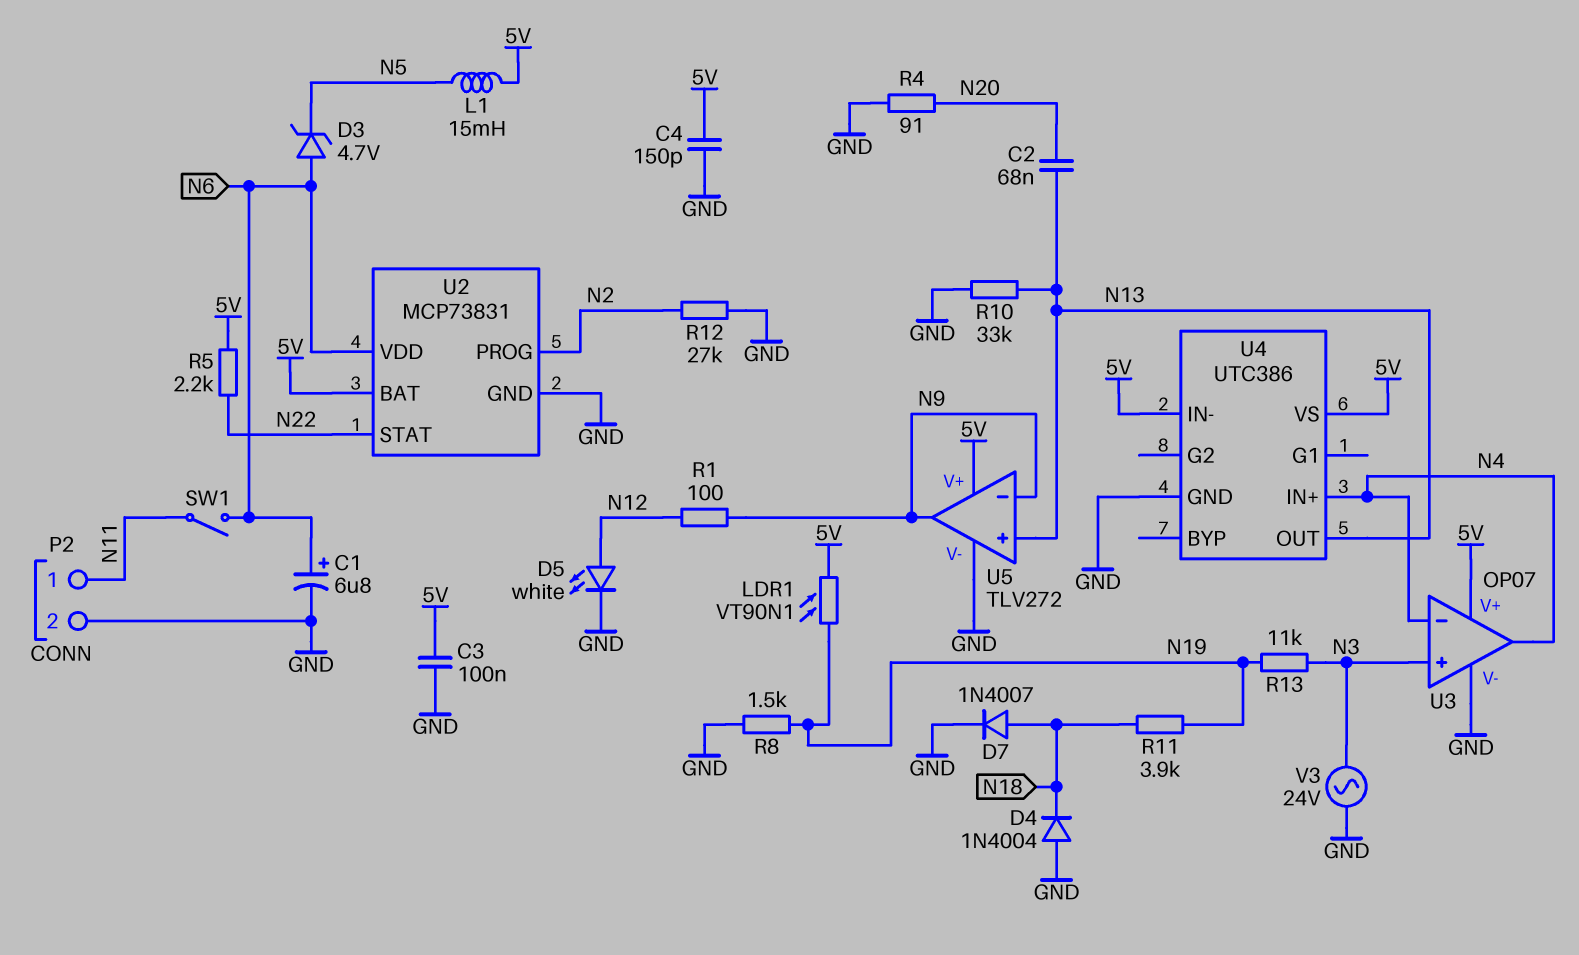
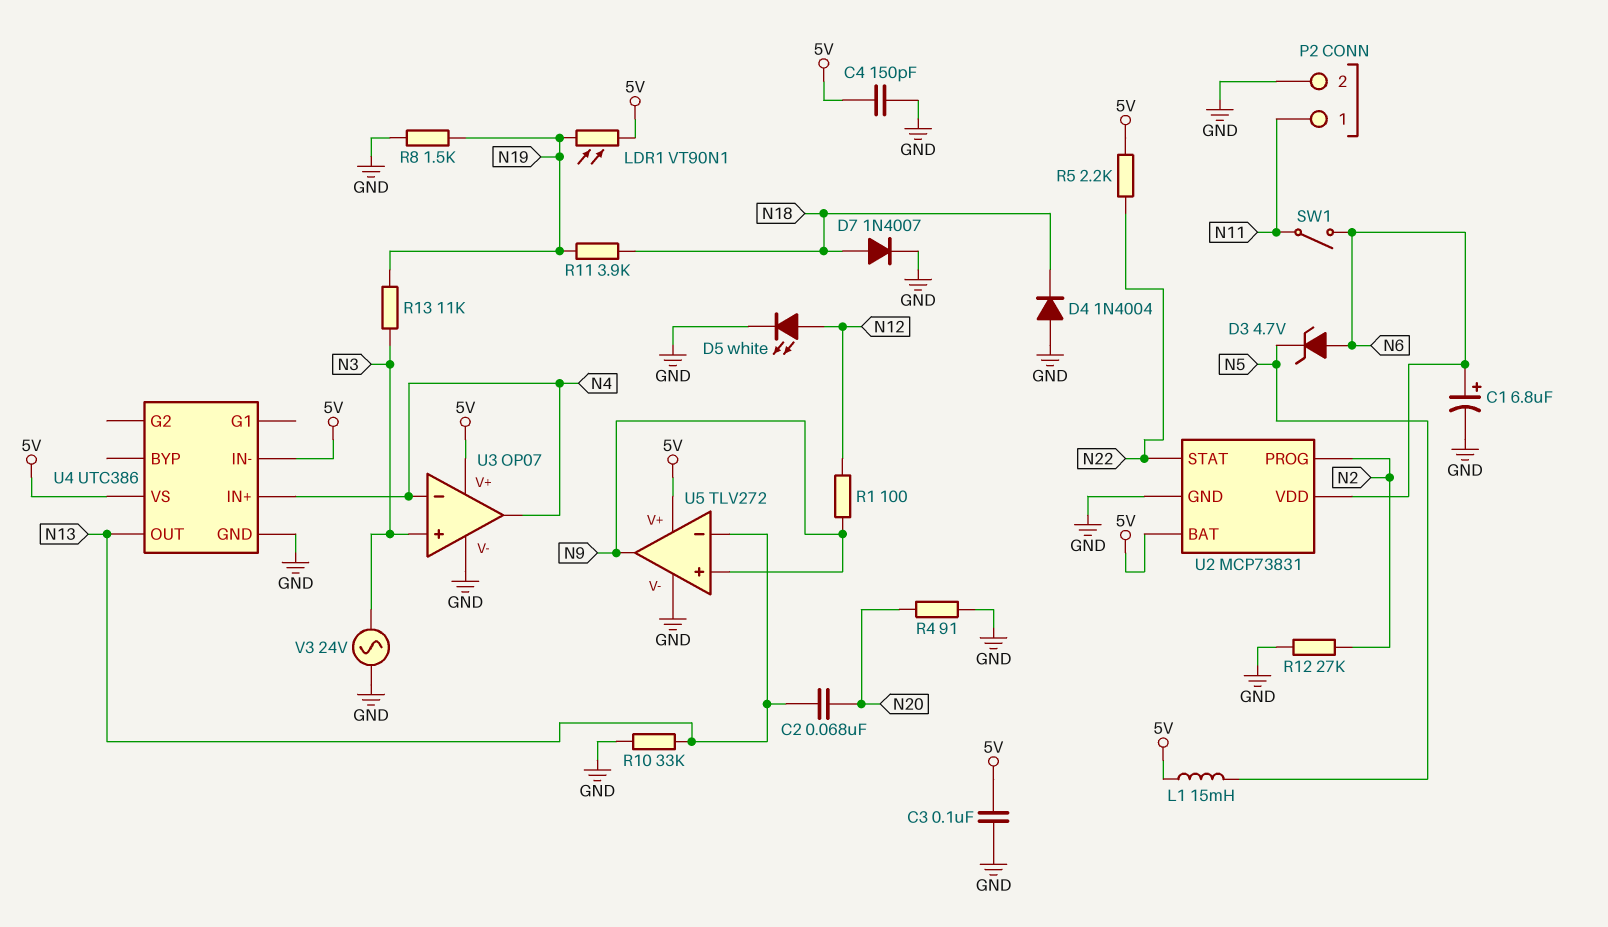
U5 pin in+: N13 -> N9
U5 pin in-: N9 -> N13

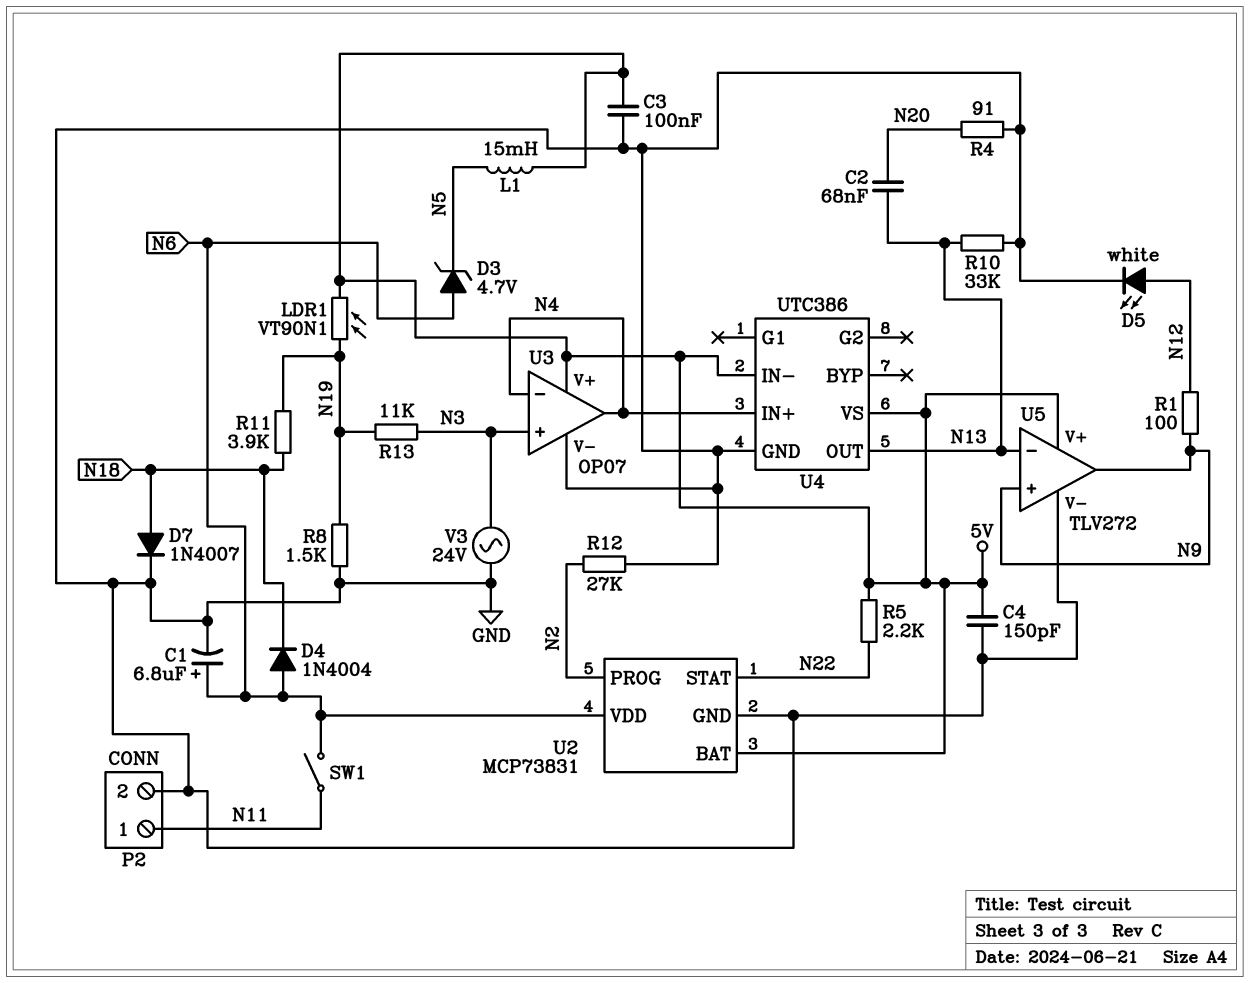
D4: diode 1N4004 (A GND, K N18) -> diode 1N4004 (A N6, K N18)

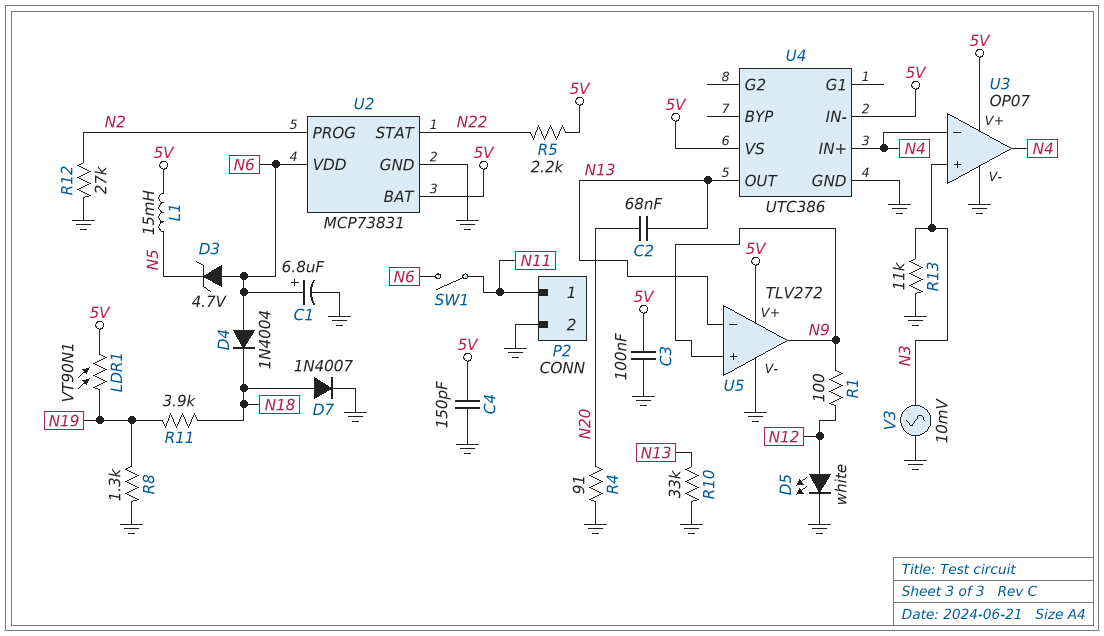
R8: 1.5k (GND, N19) -> 1.3k (GND, N19)
R13: 11k (N3, N19) -> 11k (GND, N3)
V3: AC 24V (GND, N3) -> AC 10mV (GND, N3)

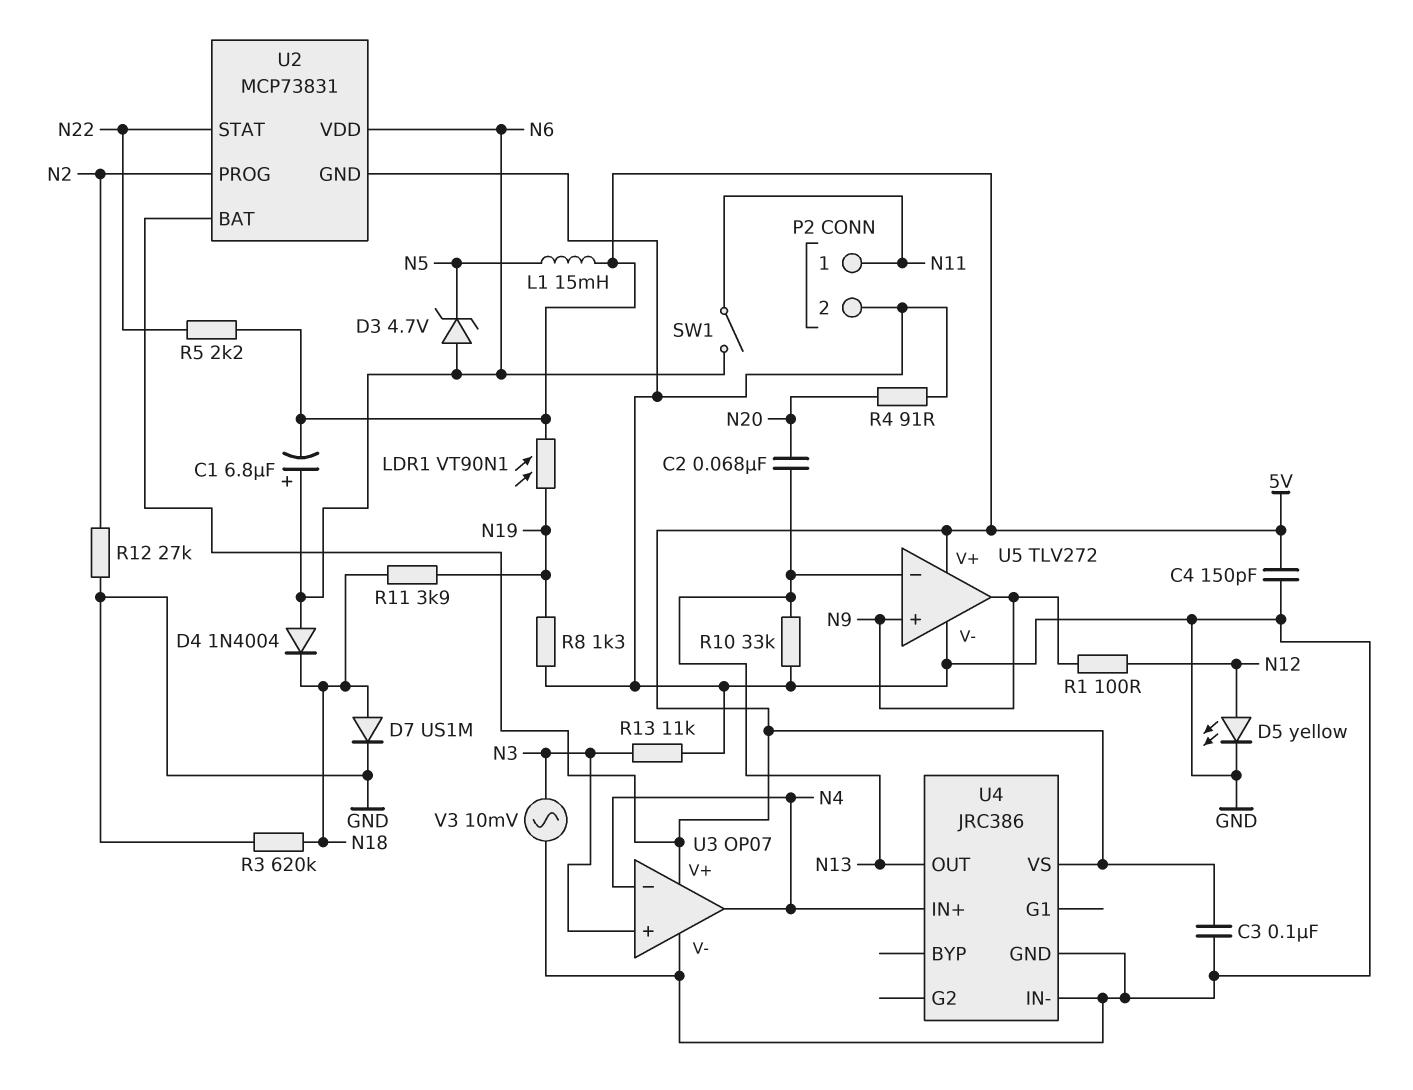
C1: 6.8uF (plus N6, minus GND) -> 6.8uF (plus N6, minus 5V)
D5: LED white (A N12, K GND) -> LED yellow (A N12, K GND)
D7: diode 1N4007 (A N18, K GND) -> diode US1M (A N18, K GND)
R3: none -> 620k (GND, N18)
U4: UTC386 -> JRC386
U4 pin IN-: 5V -> GND

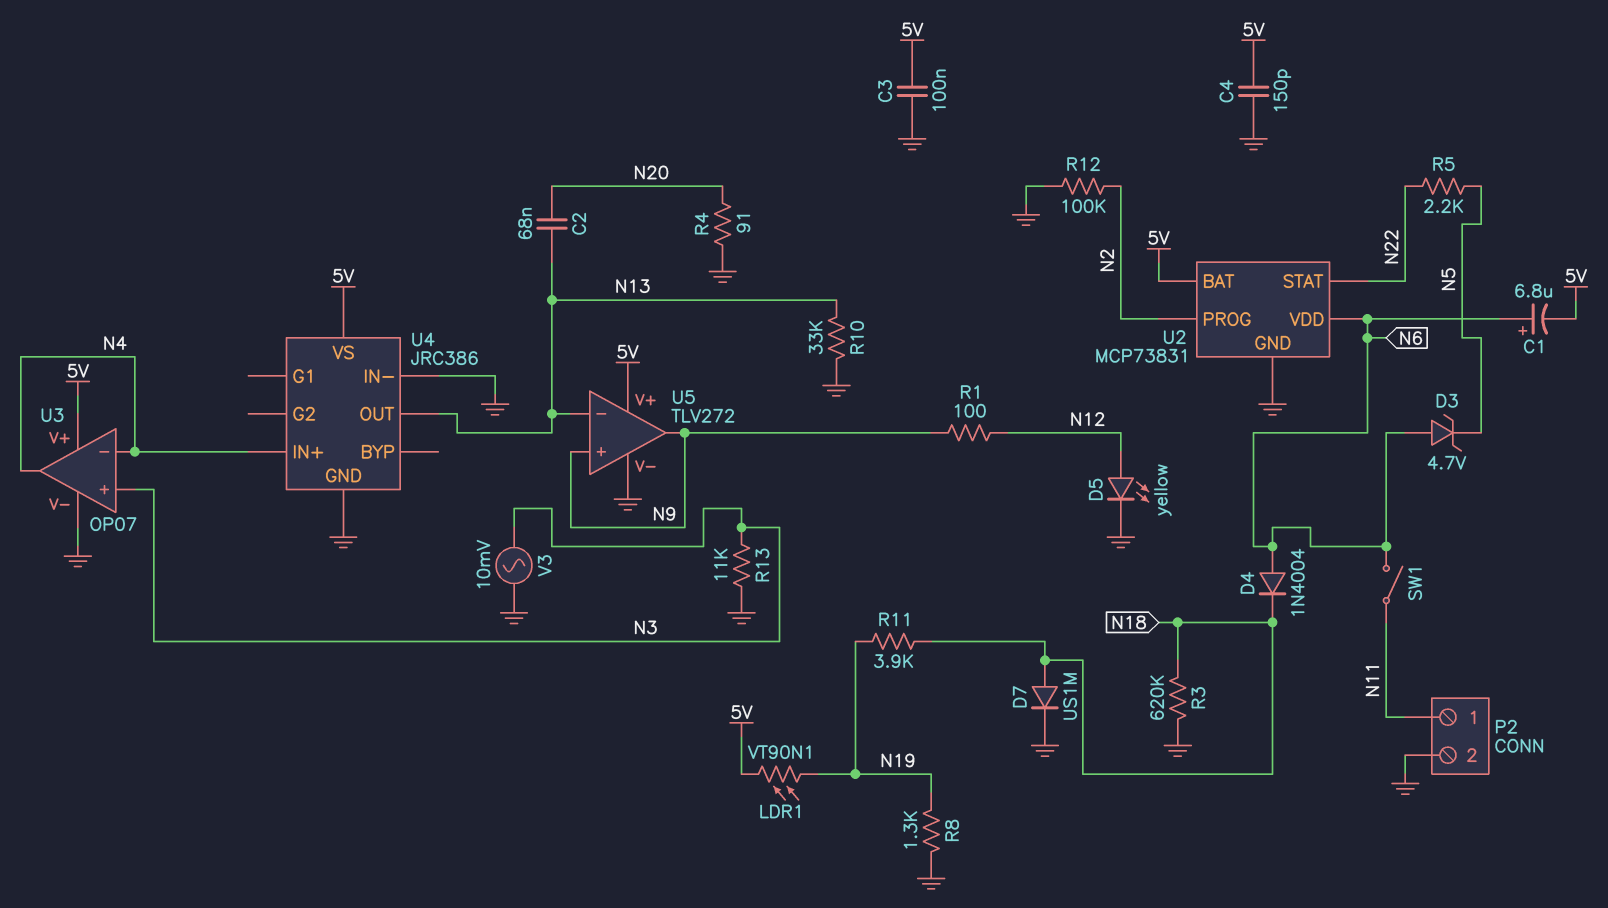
L1: 15mH (5V, N5) -> none
R5: 2.2k (5V, N22) -> 2.2k (N5, N22)
R12: 27k (GND, N2) -> 100k (GND, N2)

